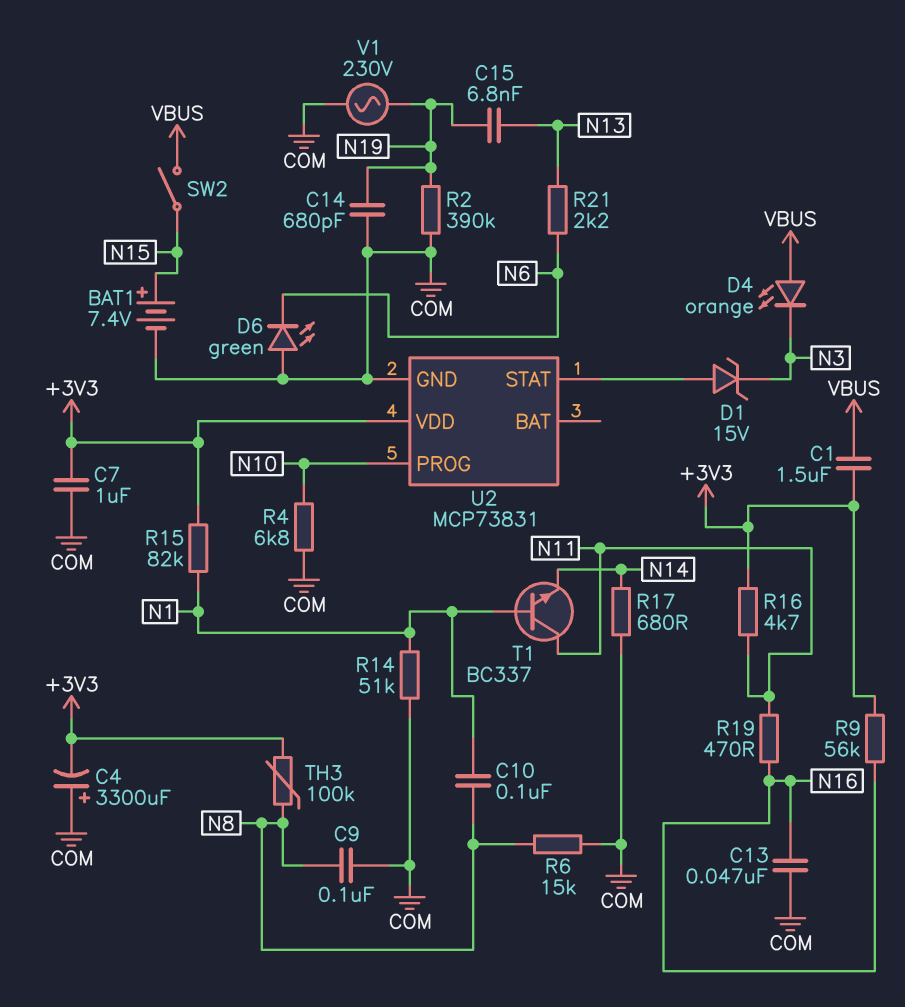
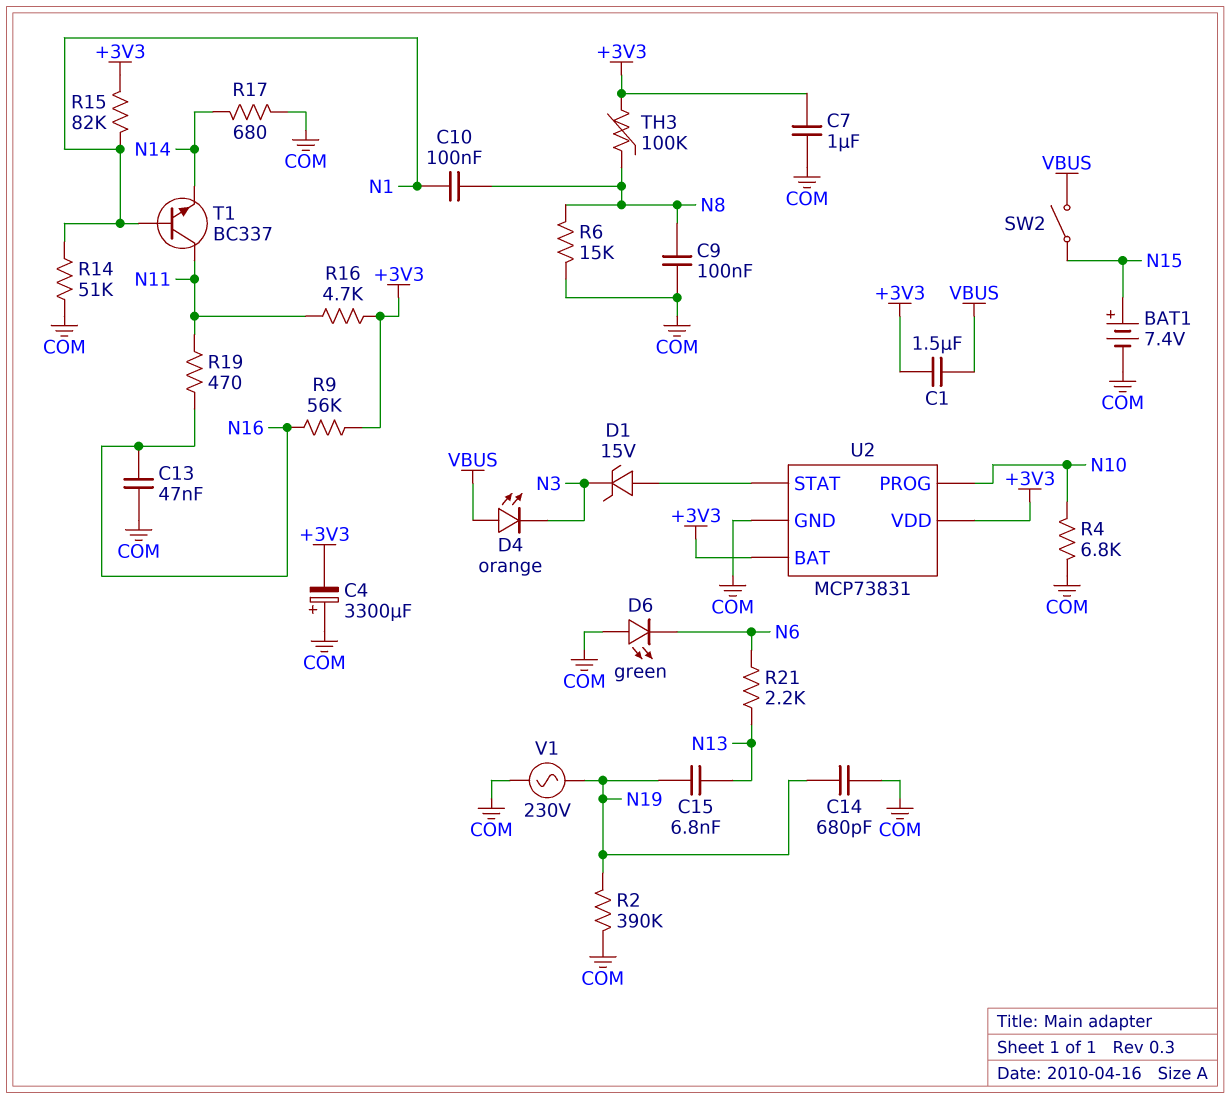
U2 pin BAT: none -> +3V3

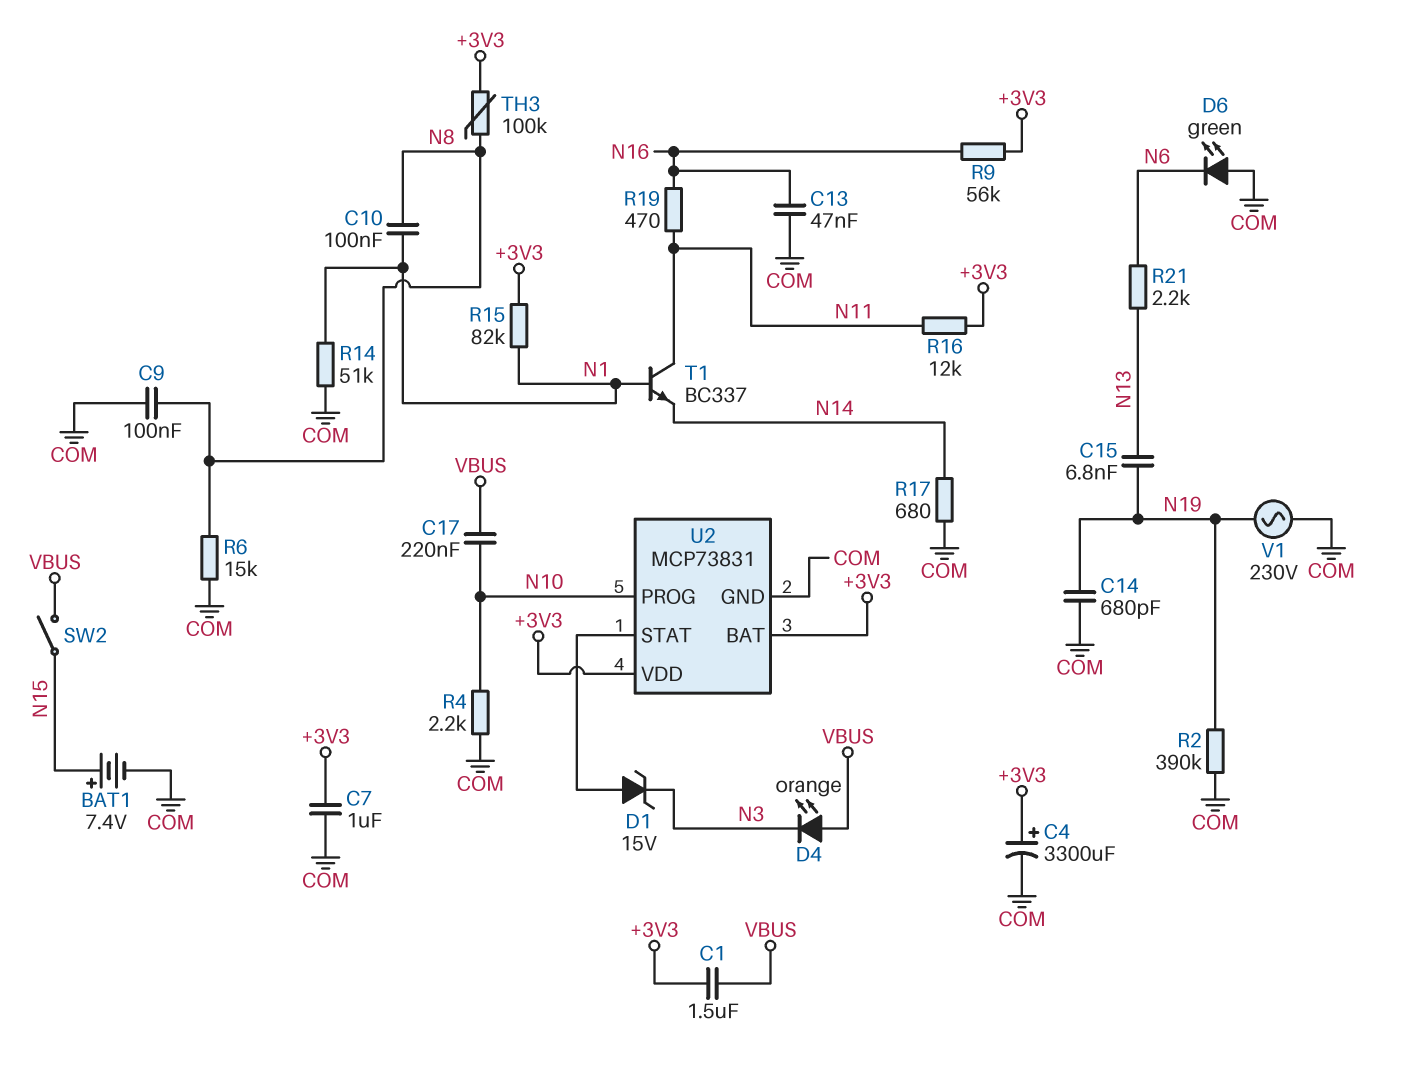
C4: 3300uF (plus COM, minus +3V3) -> 3300uF (plus +3V3, minus COM)
C17: none -> 220nF (N10, VBUS)
R4: 6.8k (COM, N10) -> 2.2k (COM, N10)
R16: 4.7k (+3V3, N11) -> 12k (+3V3, N11)

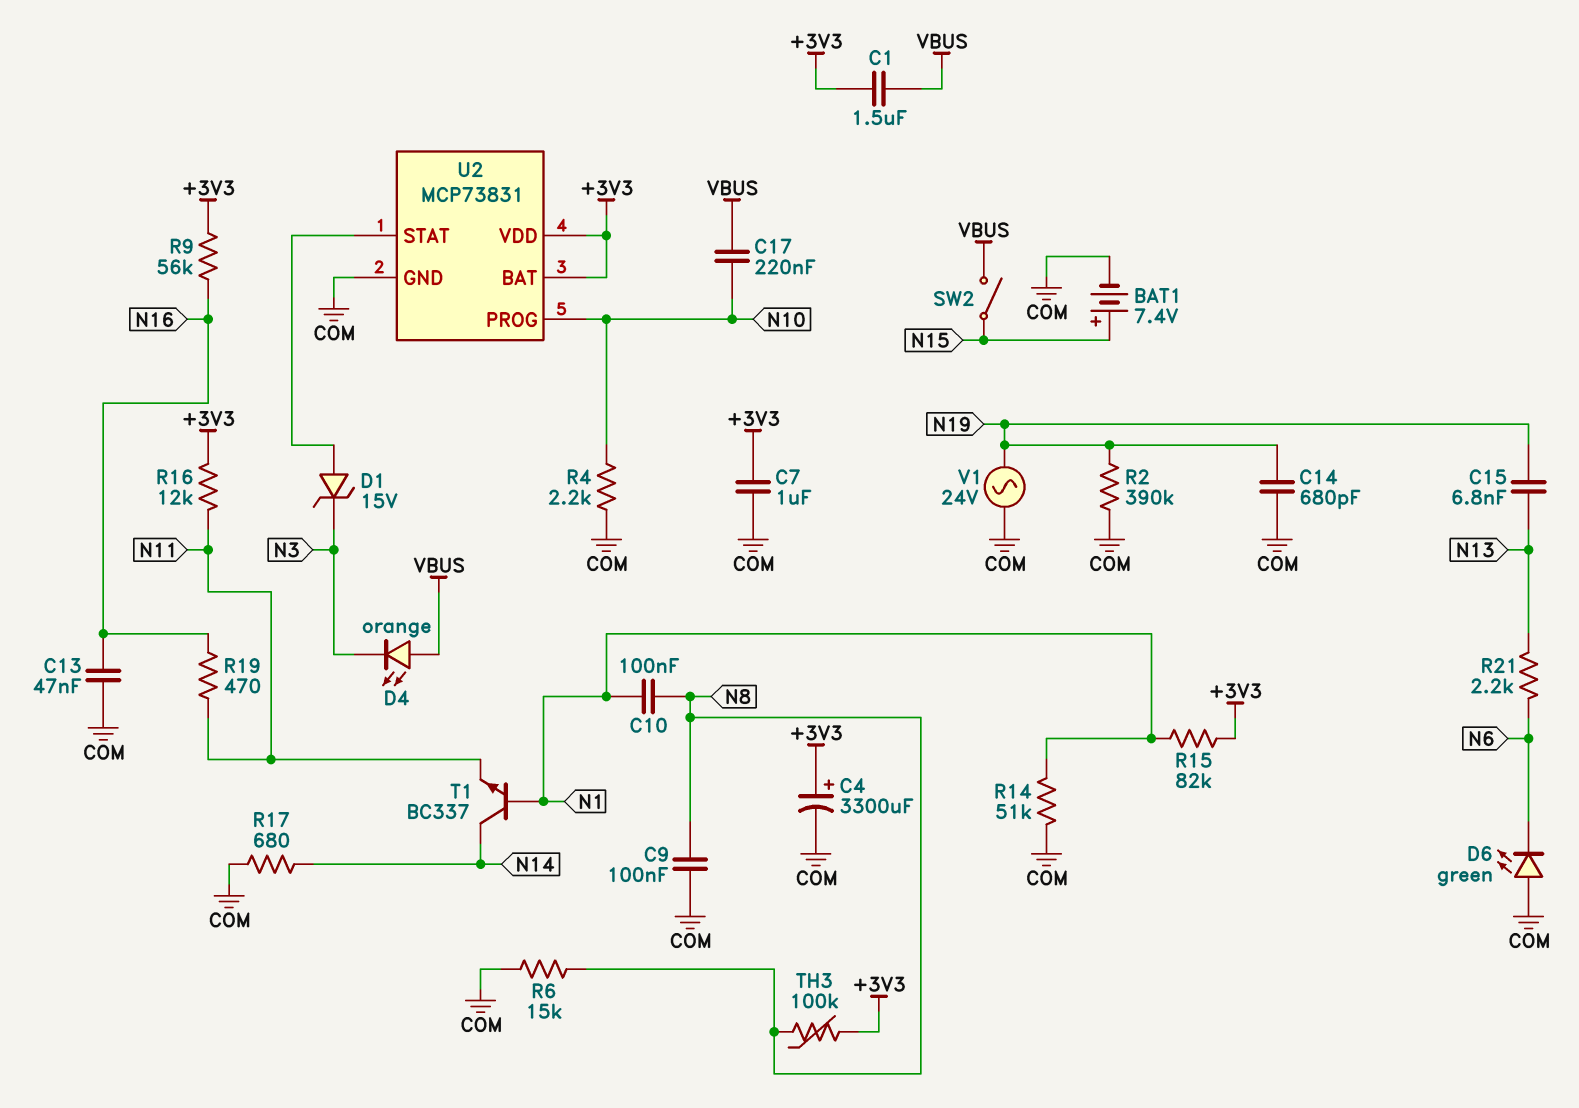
T1: NPN BC337 (B N1, C N11, E N14) -> NPN BC337 (B N1, C N14, E N11)
V1: AC 230V (COM, N19) -> AC 24V (COM, N19)

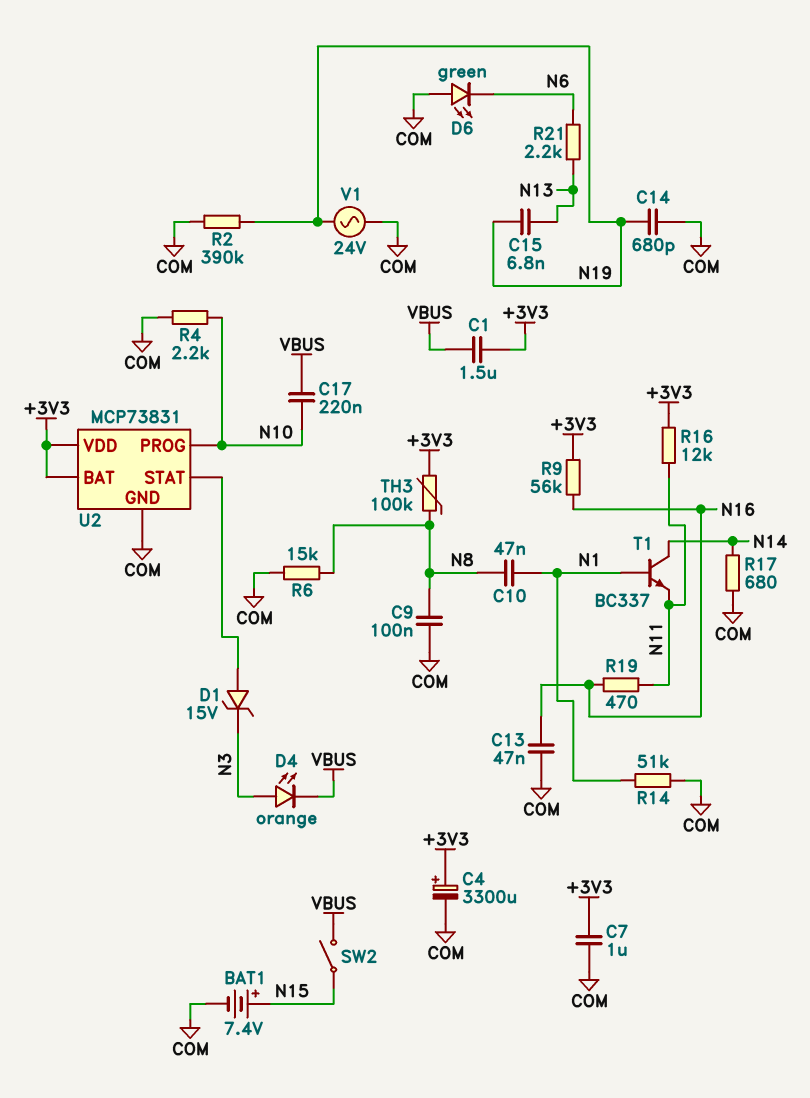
C10: 100nF (N1, N8) -> 47nF (N1, N8)
D4: LED orange (A VBUS, K N3) -> LED orange (A N3, K VBUS)
R15: 82k (+3V3, N1) -> none

